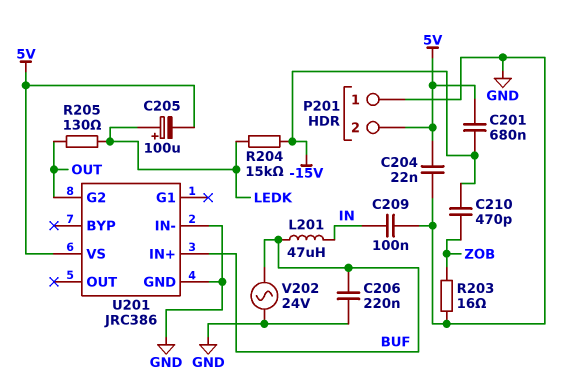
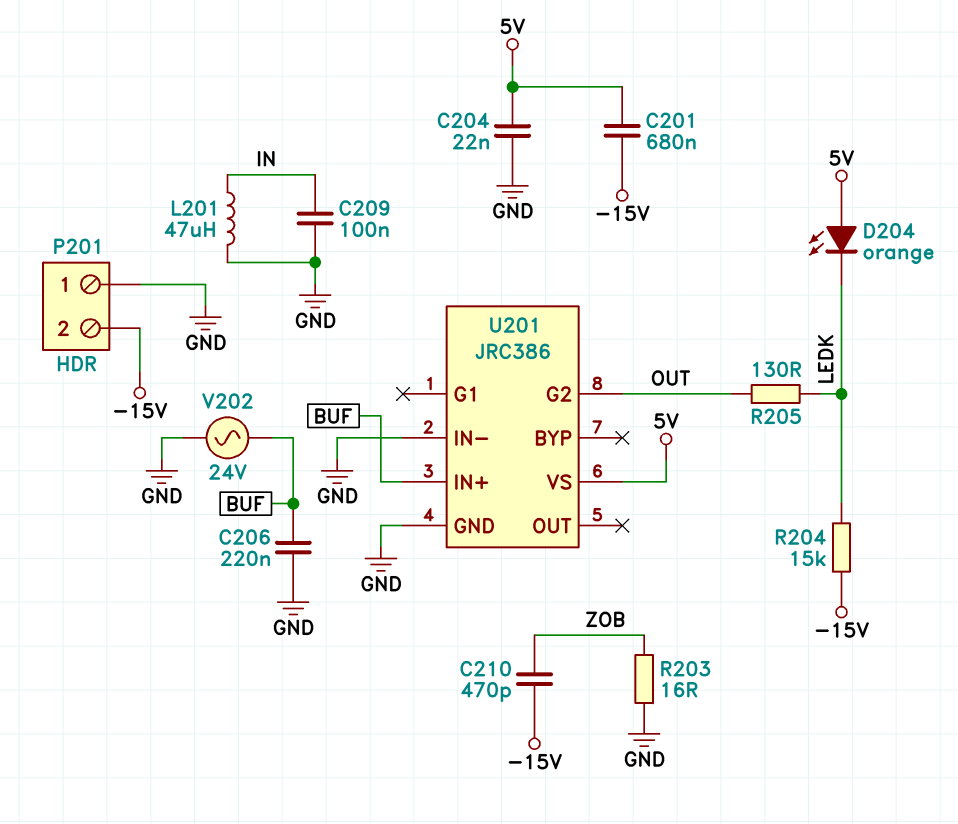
C205: 100uF (plus LEDK, minus 5V) -> none
D204: none -> LED orange (A 5V, K LEDK)
L201: 47uH (BUF, IN) -> 47uH (GND, IN)
P201 pin 2: 5V -> -15V

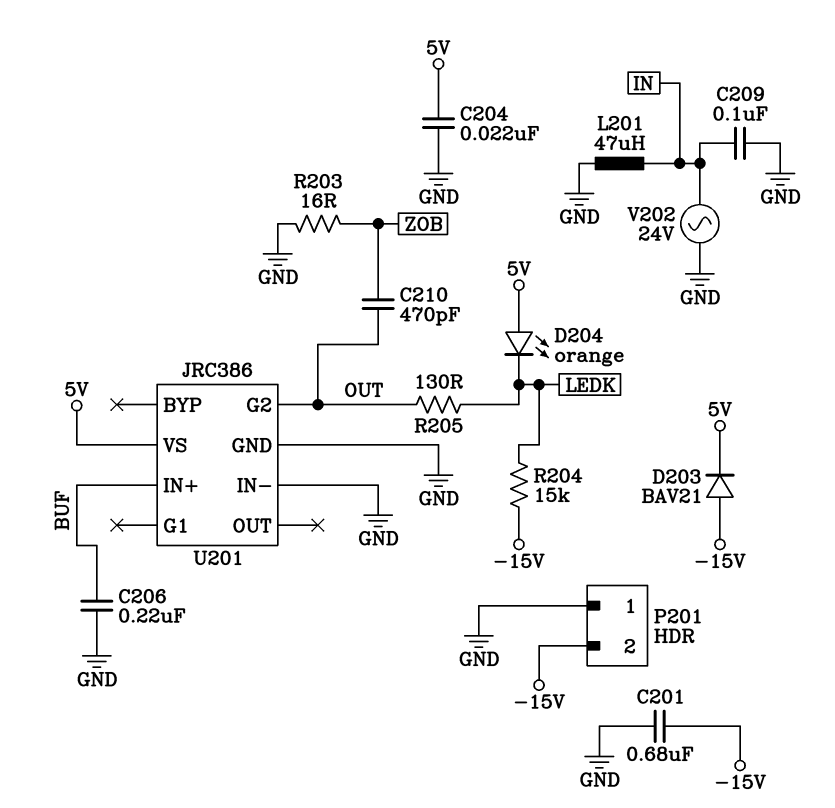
C201: 680nF (-15V, 5V) -> 680nF (-15V, GND)
C210: 470pF (-15V, ZOB) -> 470pF (OUT, ZOB)
D203: none -> diode BAV21 (A -15V, K 5V)
V202: AC 24V (BUF, GND) -> AC 24V (GND, IN)

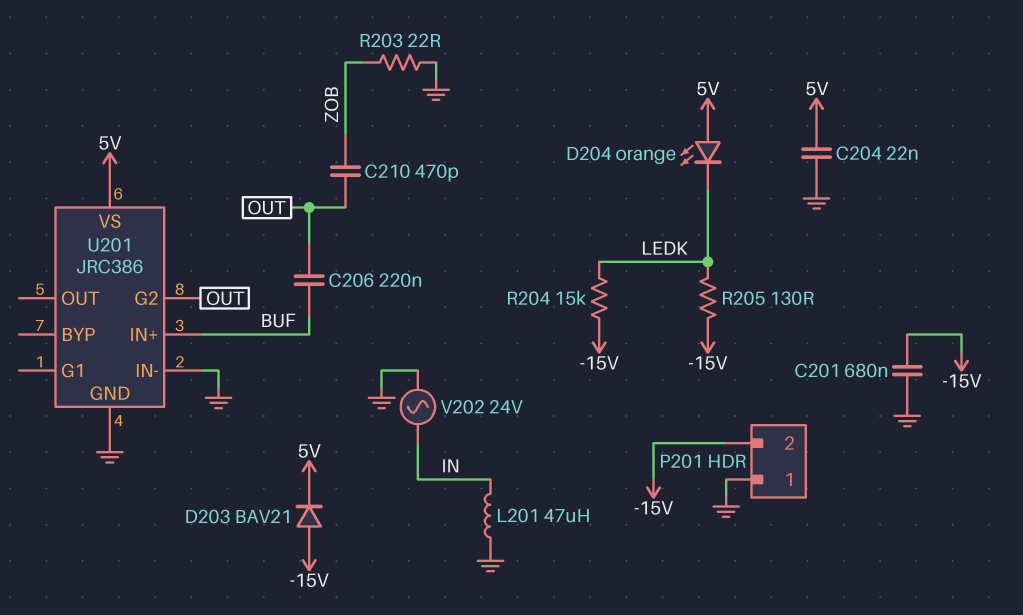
C206: 220nF (BUF, GND) -> 220nF (BUF, OUT)
C209: 100nF (GND, IN) -> none
R203: 16 (GND, ZOB) -> 22 (GND, ZOB)
R205: 130 (LEDK, OUT) -> 130 (-15V, LEDK)

